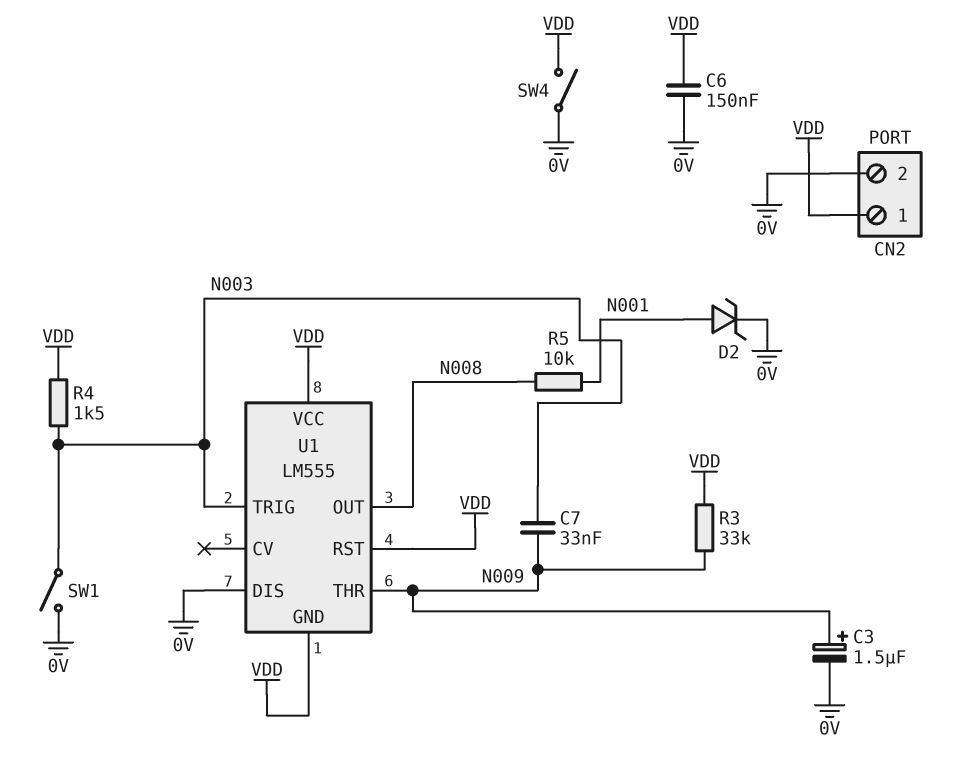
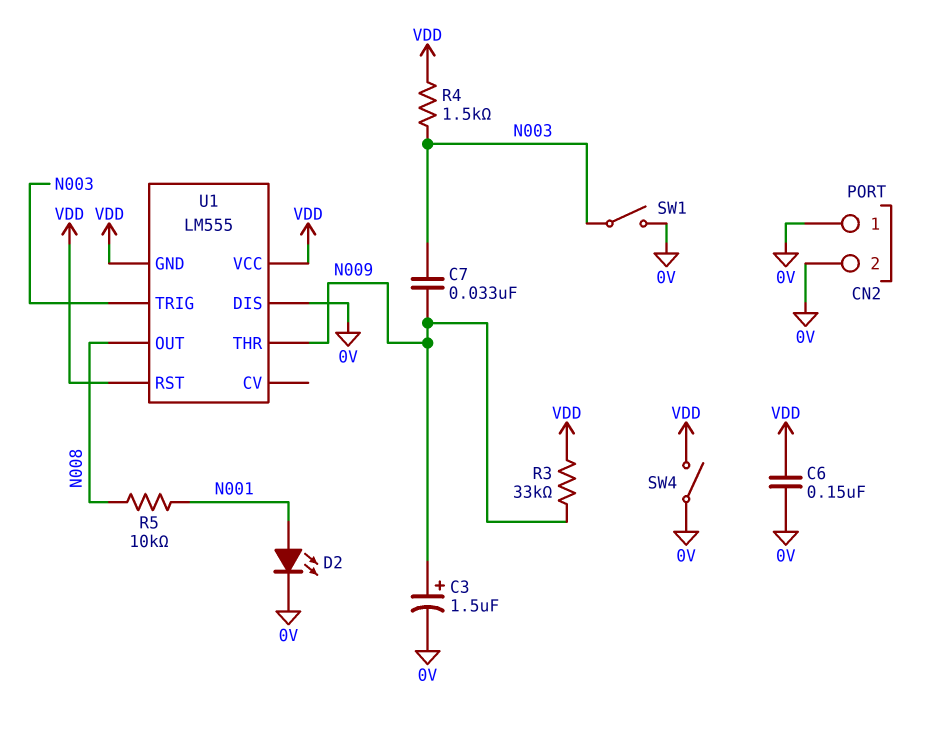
CN2 pin 1: VDD -> 0V
D2: zener (A N001, K 0V) -> LED (A N001, K 0V)

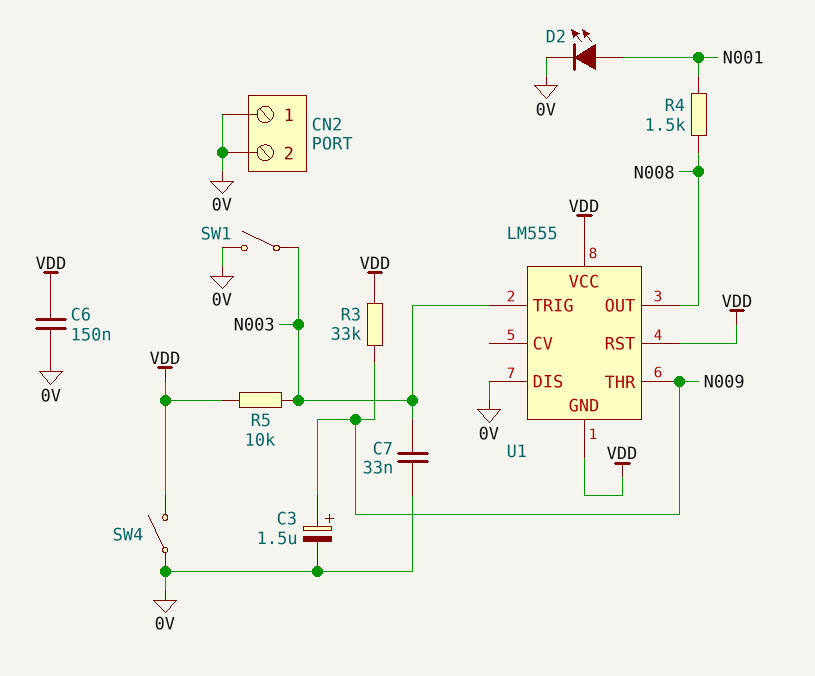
C7: 33nF (N003, N009) -> 33nF (0V, N003)
R4: 1.5k (N003, VDD) -> 1.5k (N001, N008)
R5: 10k (N001, N008) -> 10k (N003, VDD)

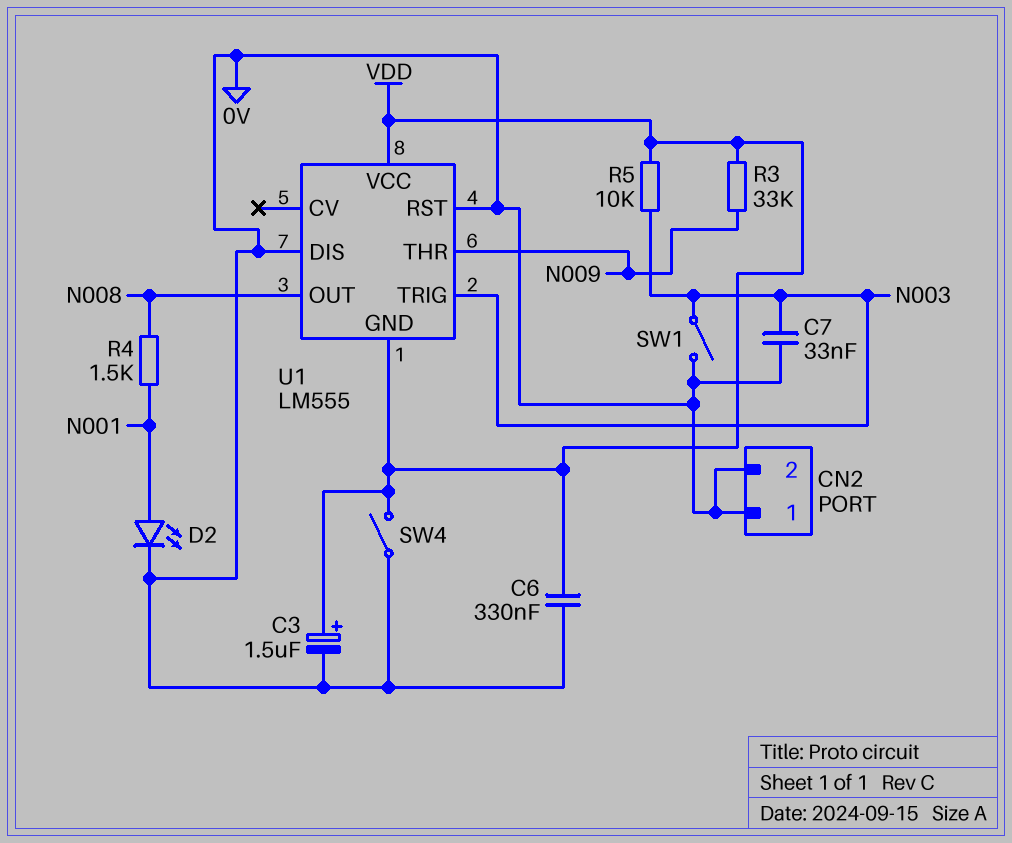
C3: 1.5uF (plus N009, minus 0V) -> 1.5uF (plus VDD, minus 0V)
C6: 150nF (0V, VDD) -> 330nF (0V, VDD)
U1 pin RST: VDD -> 0V

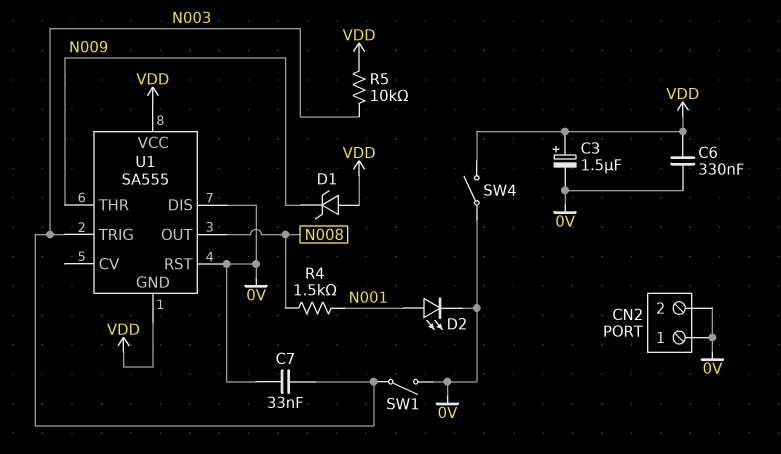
D1: none -> zener (A VDD, K N009)
R3: 33k (N009, VDD) -> none
U1: LM555 -> SA555

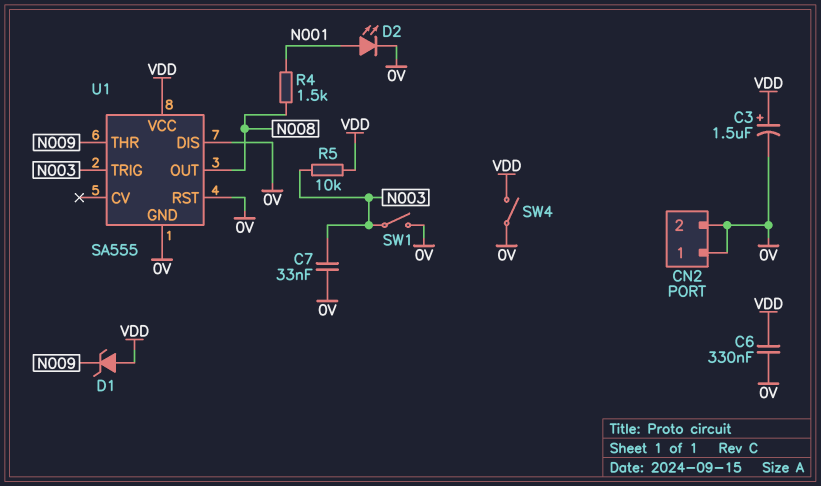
U1 pin GND: VDD -> 0V

